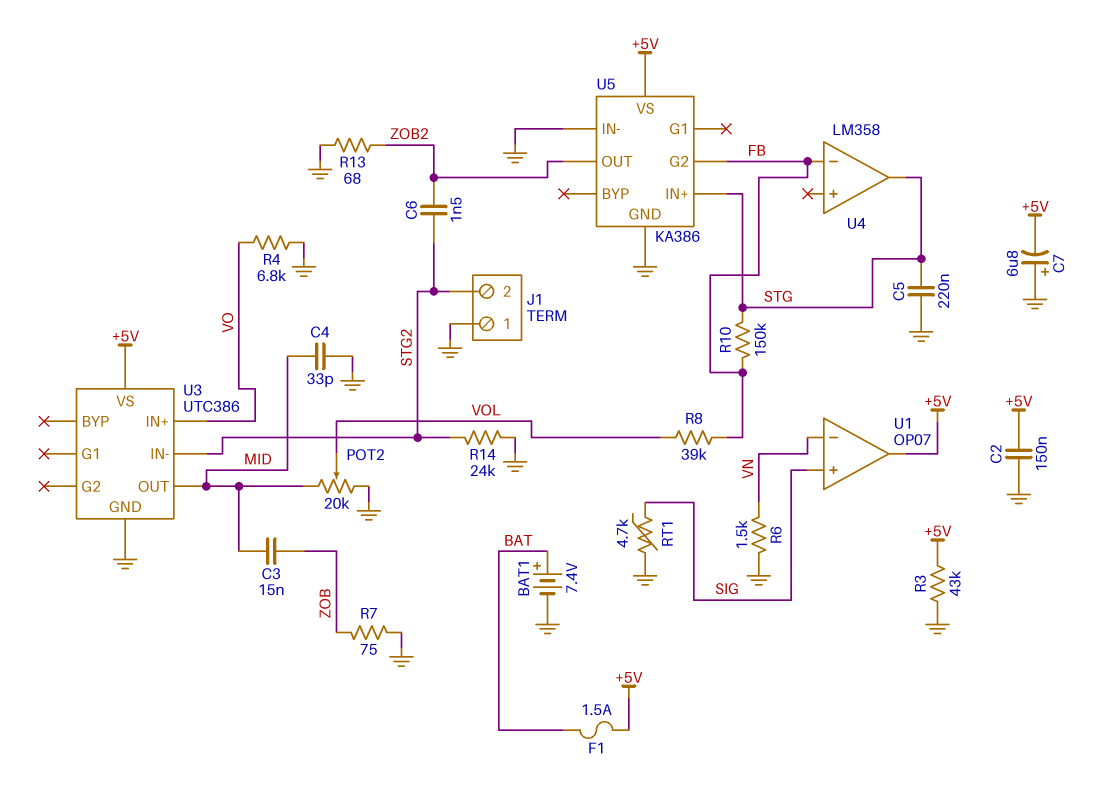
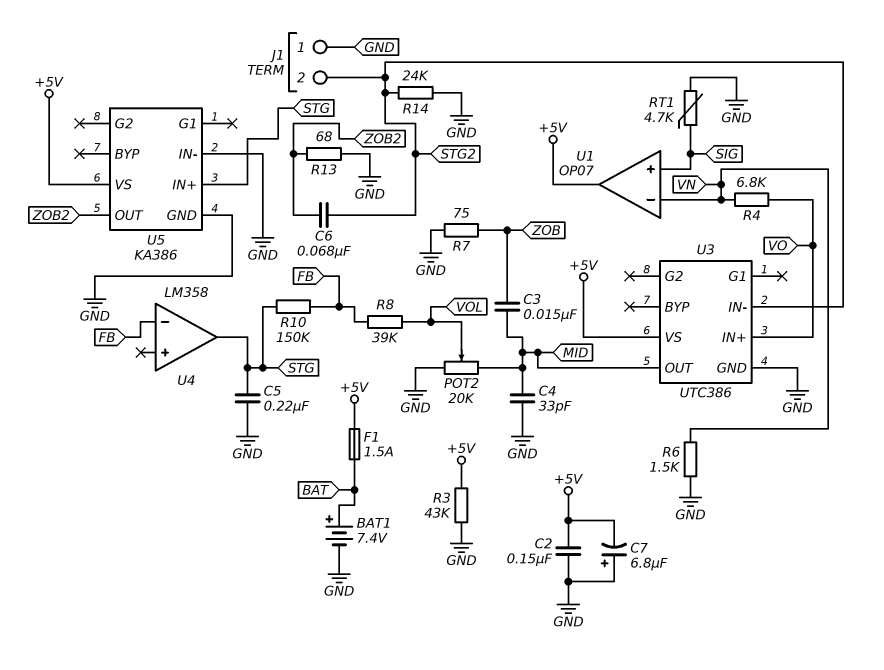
C6: 1.5nF (STG2, ZOB2) -> 68nF (STG2, ZOB2)
R4: 6.8k (GND, VO) -> 6.8k (VN, VO)
U5 pin G2: FB -> none

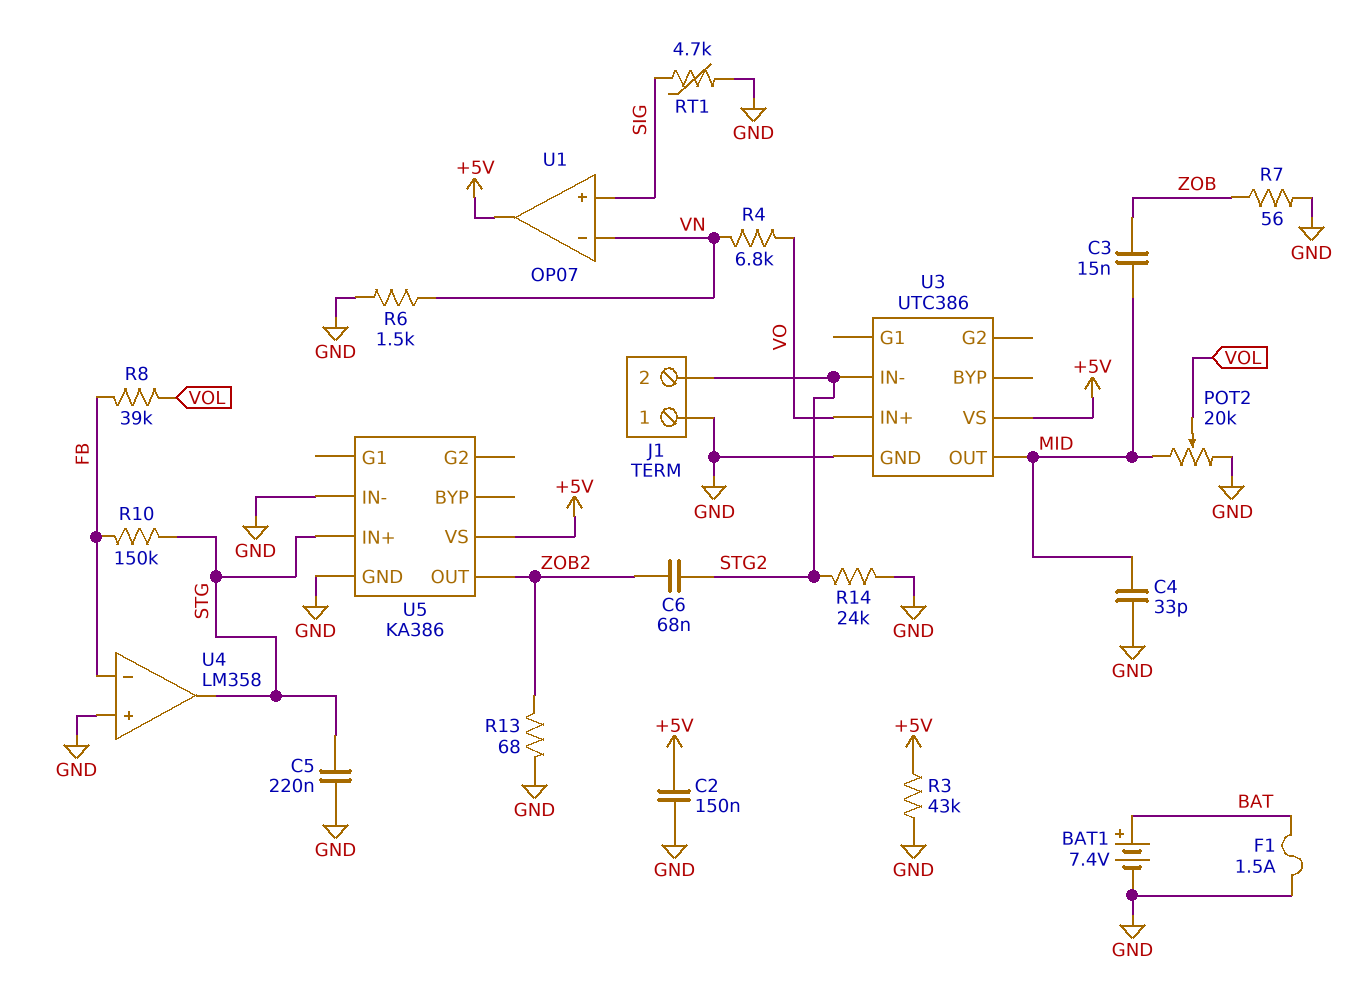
C7: 6.8uF (plus GND, minus +5V) -> none
F1: 1.5A (+5V, BAT) -> 1.5A (BAT, GND)
R7: 75 (GND, ZOB) -> 56 (GND, ZOB)
U4 pin in+: none -> GND

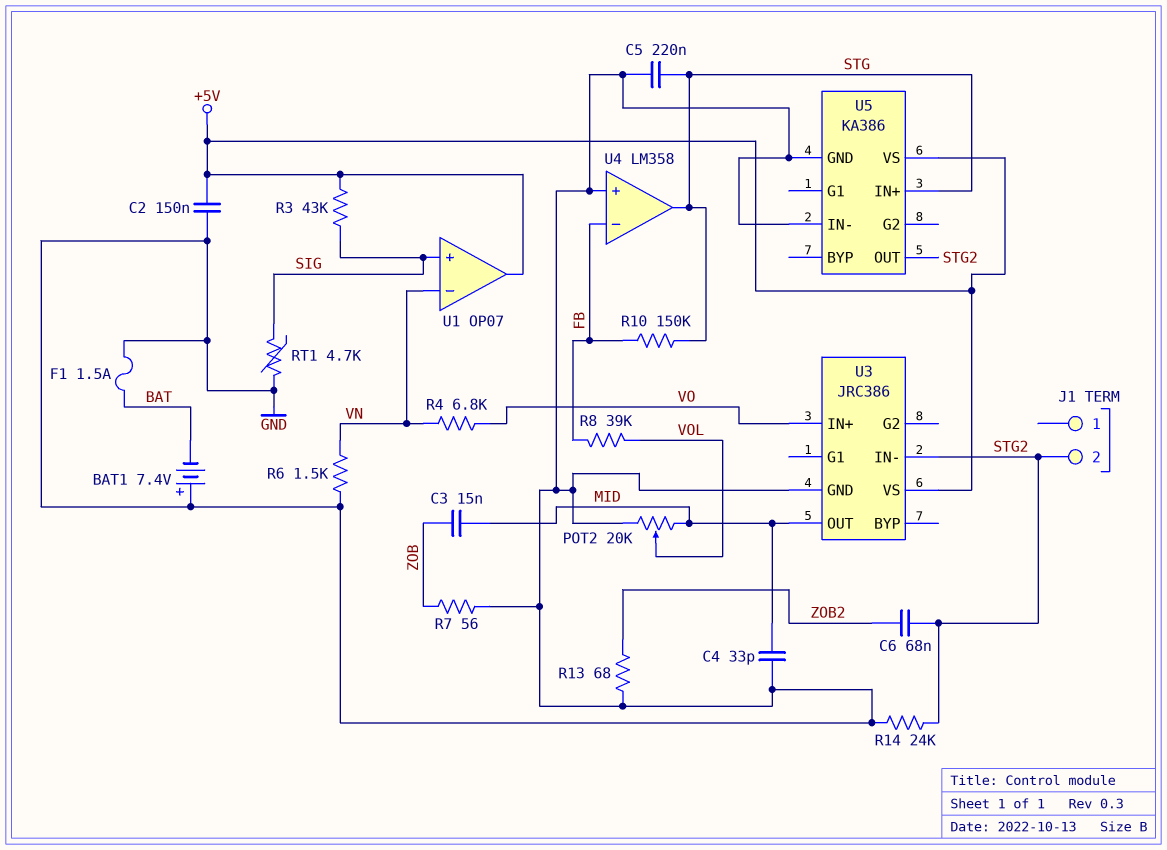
BAT1: 7.4V (plus BAT, minus GND) -> 7.4V (plus GND, minus BAT)
J1 pin 1: GND -> none
R3: 43k (+5V, GND) -> 43k (+5V, SIG)
U3: UTC386 -> JRC386
U5 pin OUT: ZOB2 -> STG2

